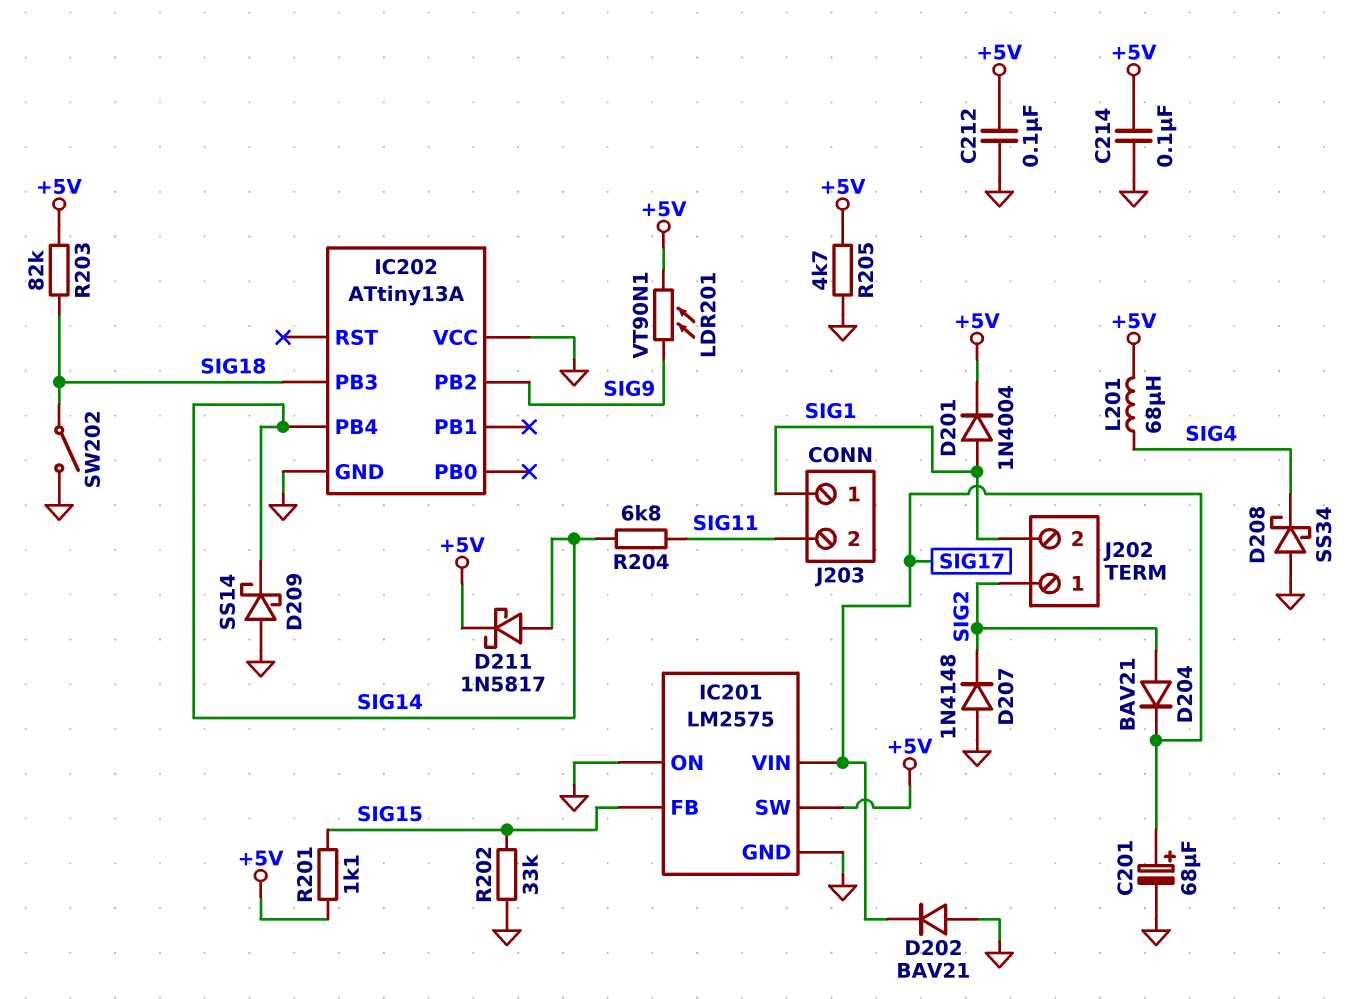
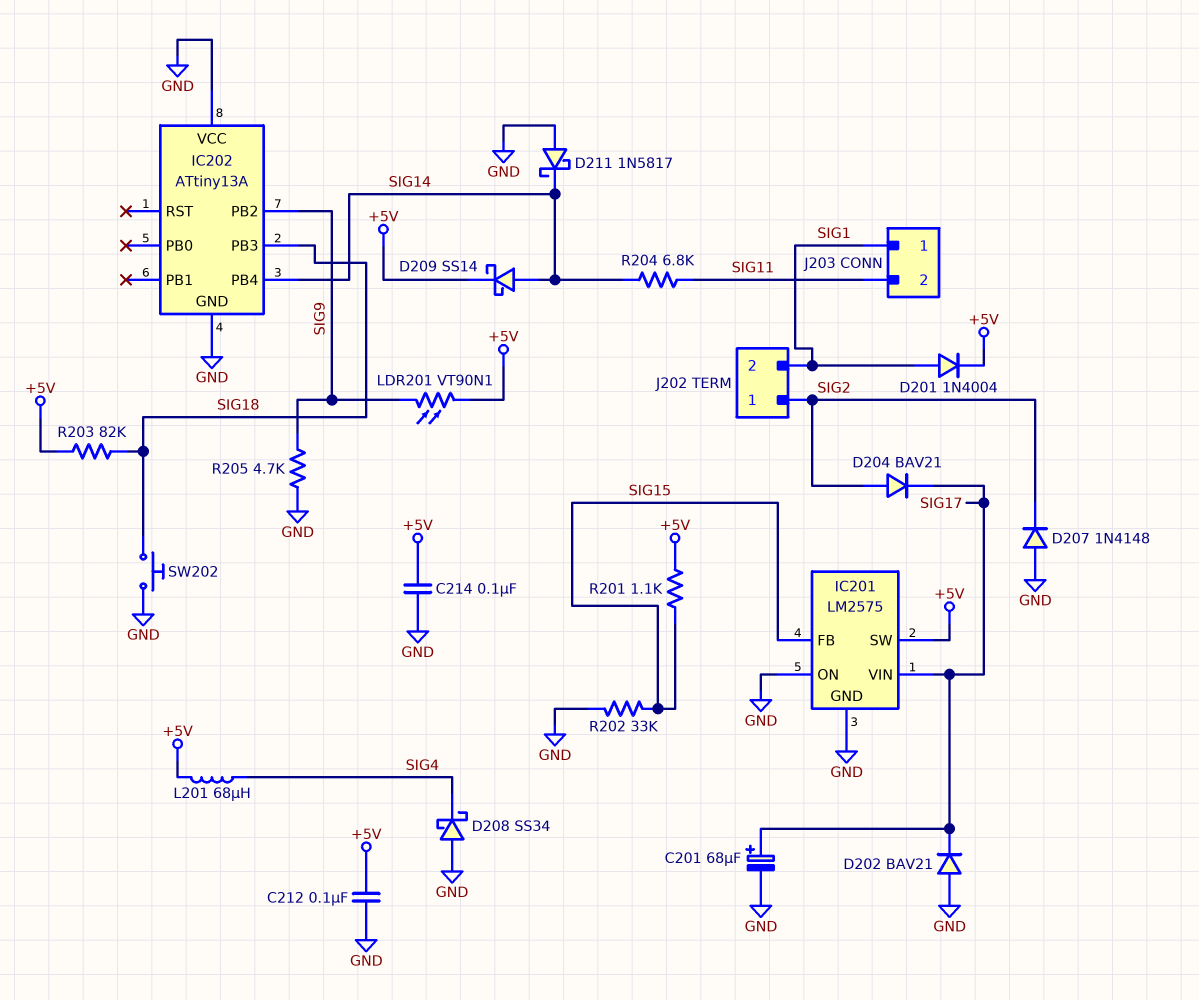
D209: schottky SS14 (A GND, K SIG14) -> schottky SS14 (A SIG14, K +5V)
D211: schottky 1N5817 (A SIG14, K +5V) -> schottky 1N5817 (A GND, K SIG14)
R205: 4.7k (+5V, GND) -> 4.7k (GND, SIG9)
SW202: switch (GND, SIG18) -> button (GND, SIG18)

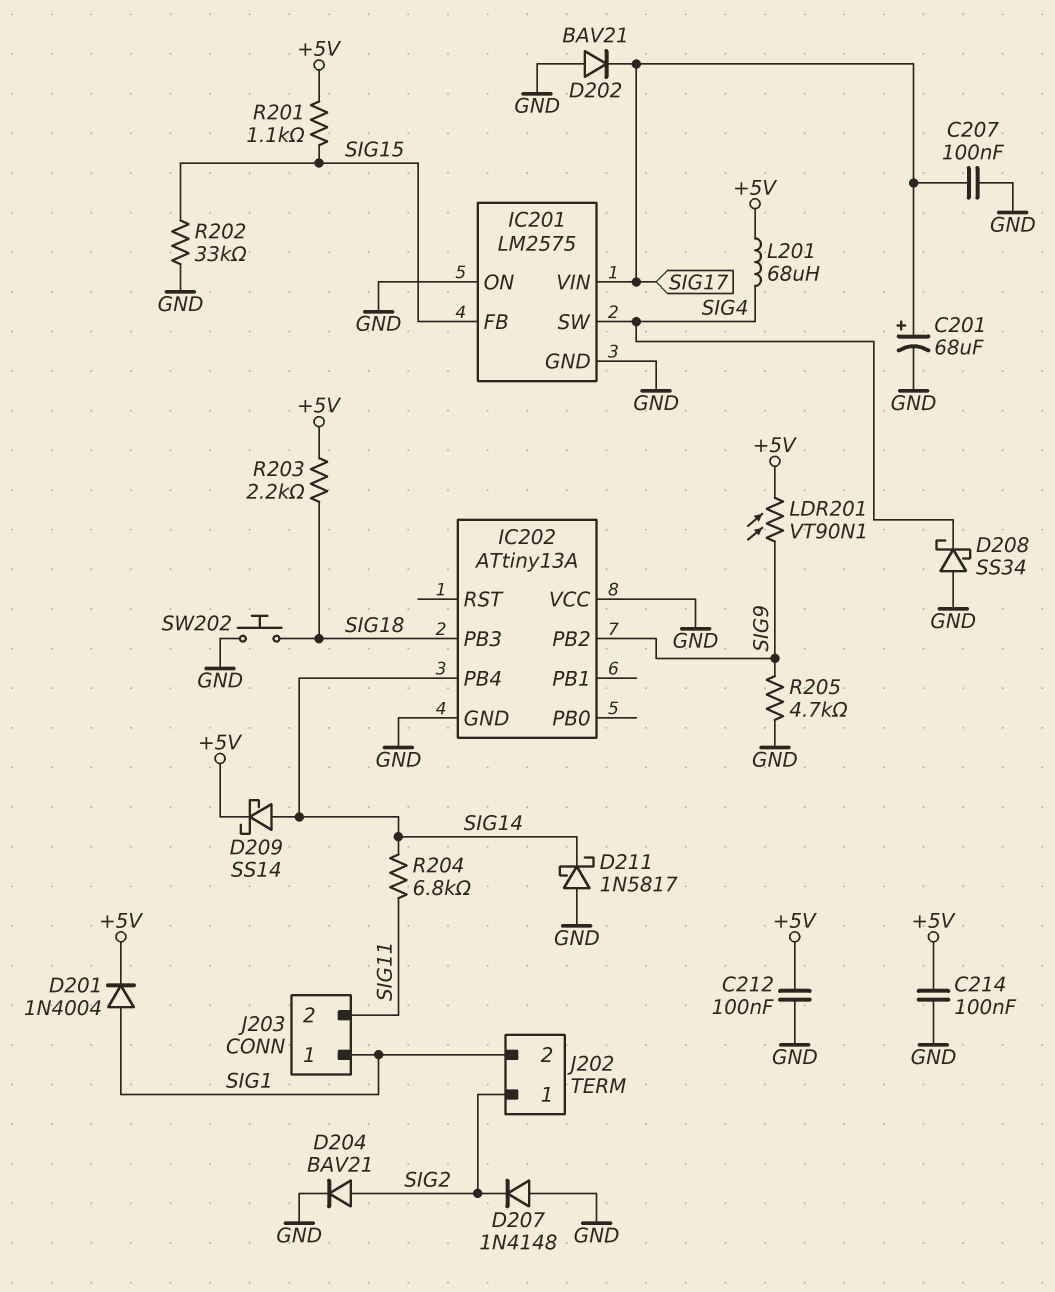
C207: none -> 100nF (GND, SIG17)
D204: diode BAV21 (A SIG2, K SIG17) -> diode BAV21 (A SIG2, K GND)
IC201 pin SW: +5V -> SIG4
R203: 82k (+5V, SIG18) -> 2.2k (+5V, SIG18)

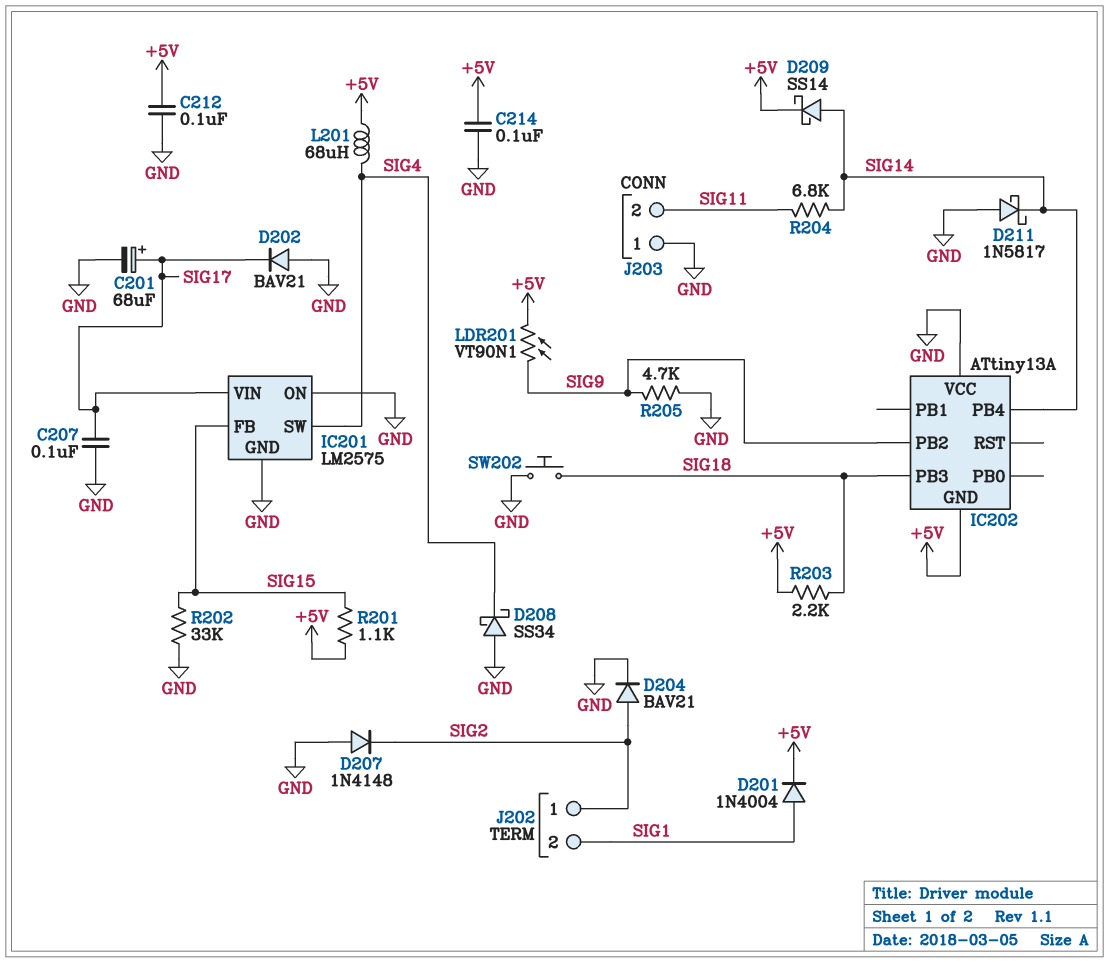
IC202 pin GND: GND -> +5V
J203 pin 1: SIG1 -> GND

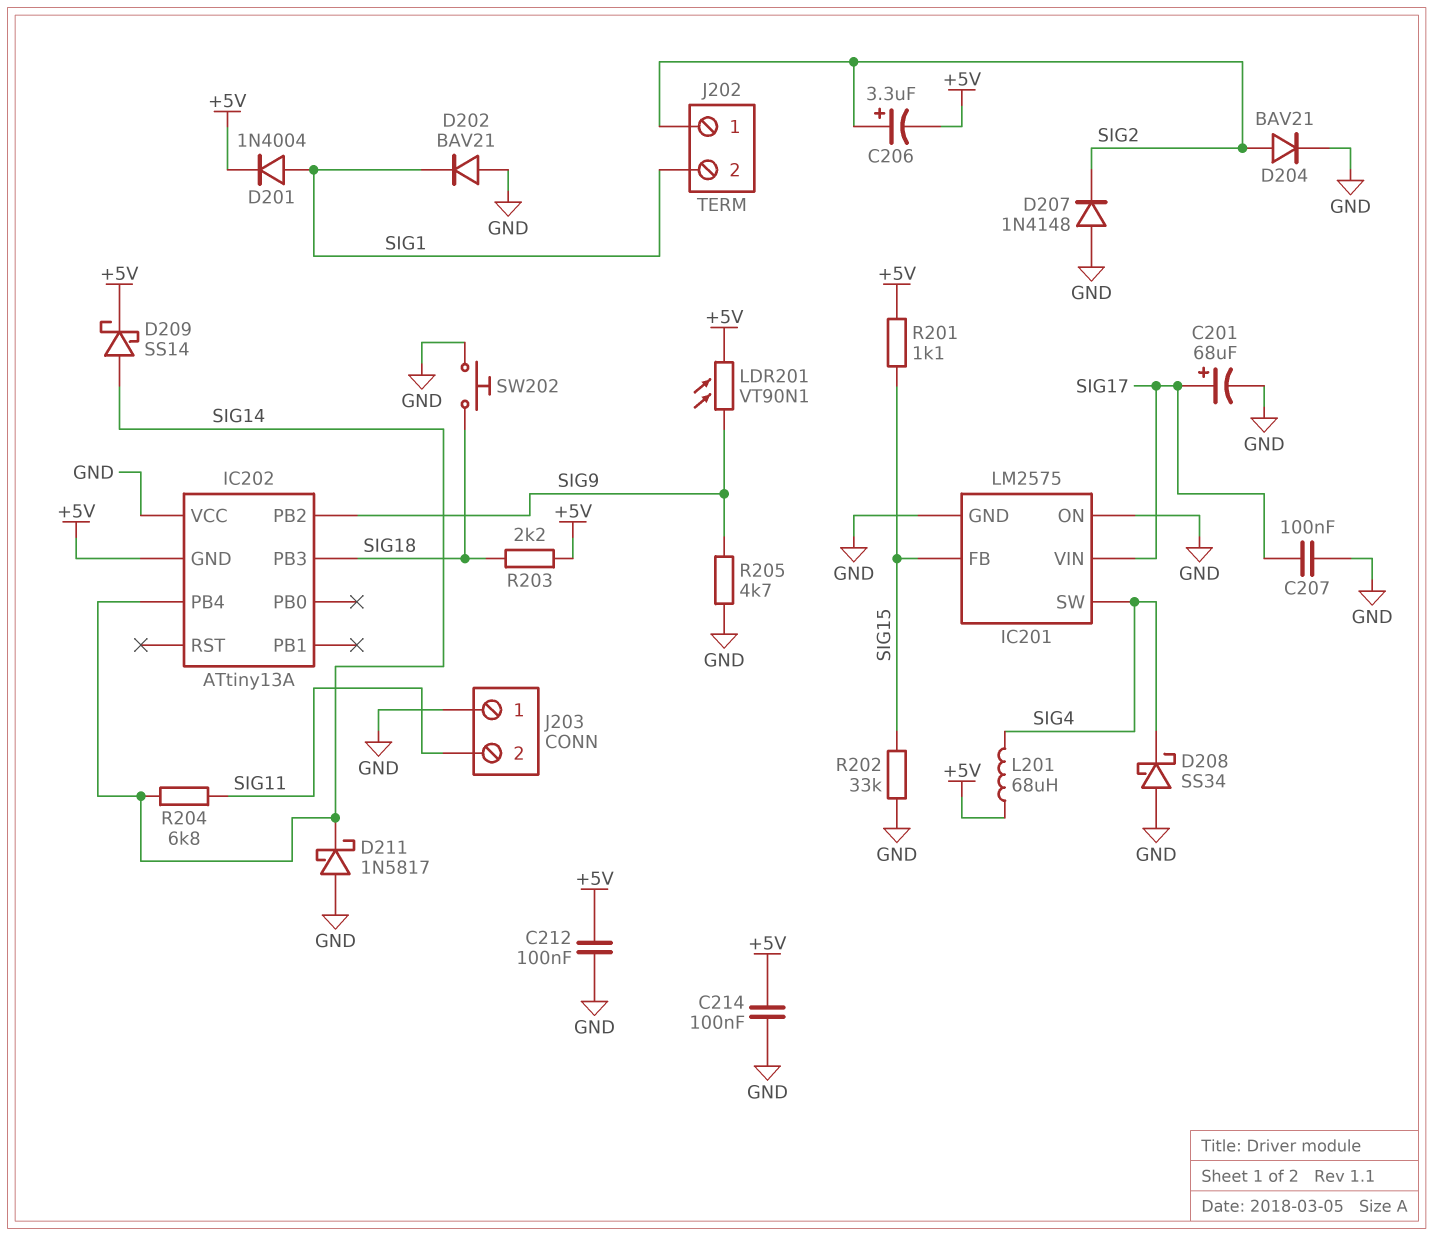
C206: none -> 3.3uF (plus SIG2, minus +5V)
D202: diode BAV21 (A GND, K SIG17) -> diode BAV21 (A GND, K SIG1)

